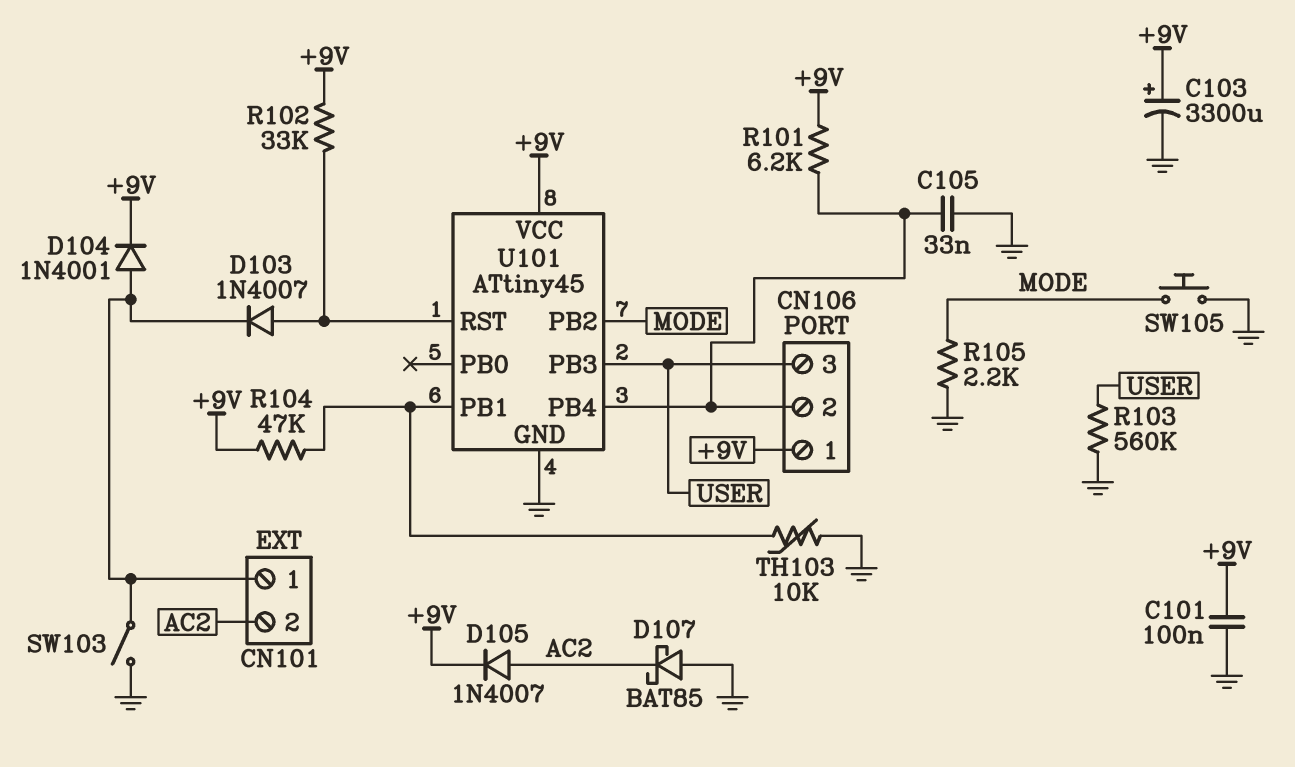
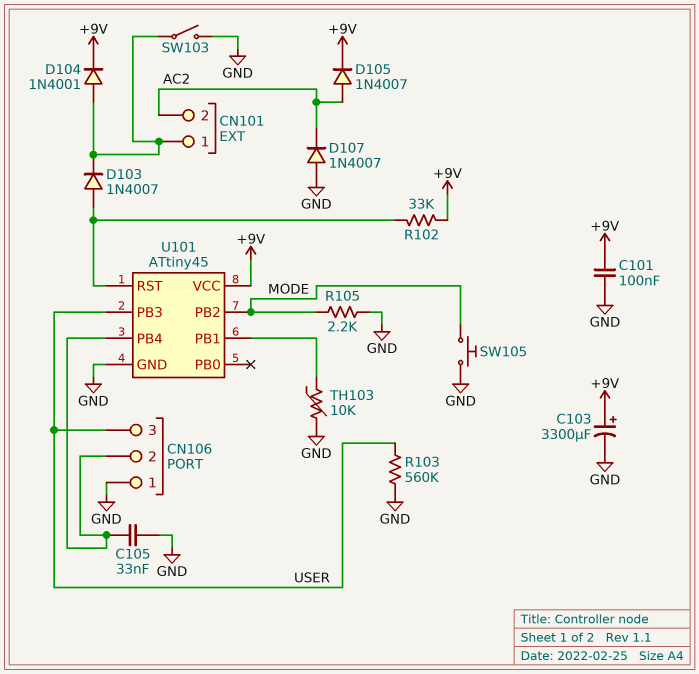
CN106 pin 1: +9V -> GND
D107: schottky BAT85 (A GND, K AC2) -> diode 1N4007 (A GND, K AC2)
R101: 6.2k (+9V, CN106/2) -> none
R104: 47k (+9V, U101/PB1) -> none

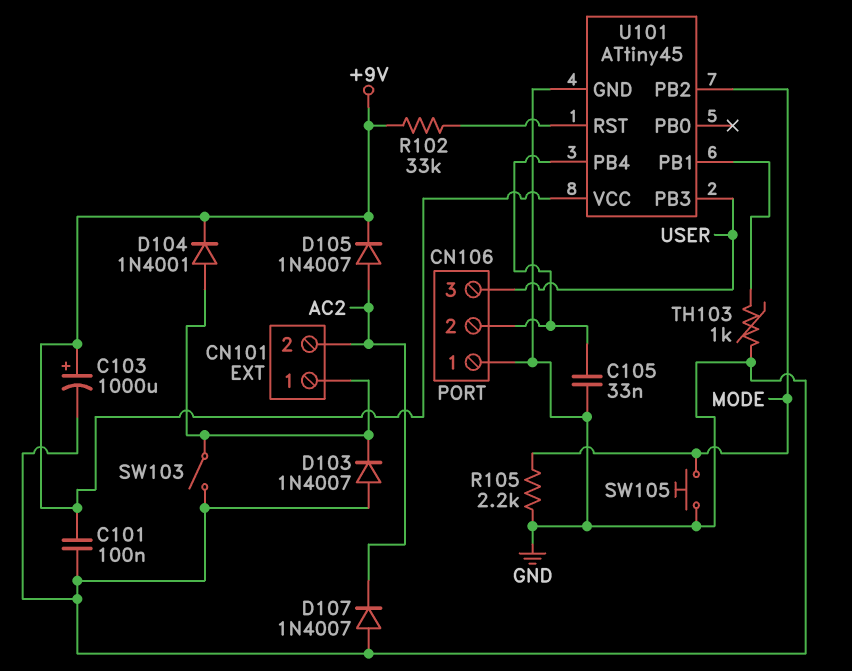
C103: 3300uF (plus +9V, minus GND) -> 1000uF (plus +9V, minus GND)
D103: diode 1N4007 (A U101/RST, K CN101/1) -> diode 1N4007 (A GND, K CN101/1)
R103: 560k (GND, USER) -> none
TH103: 10k (GND, U101/PB1) -> 1k (GND, U101/PB1)

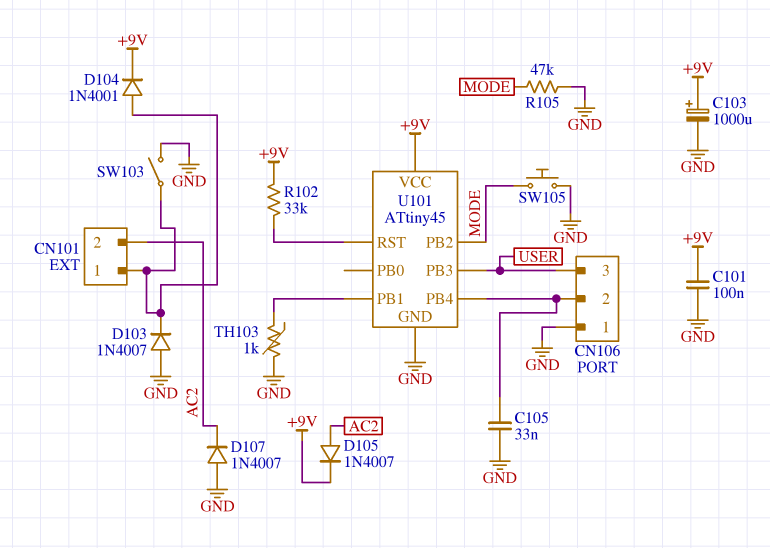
R105: 2.2k (GND, MODE) -> 47k (GND, MODE)

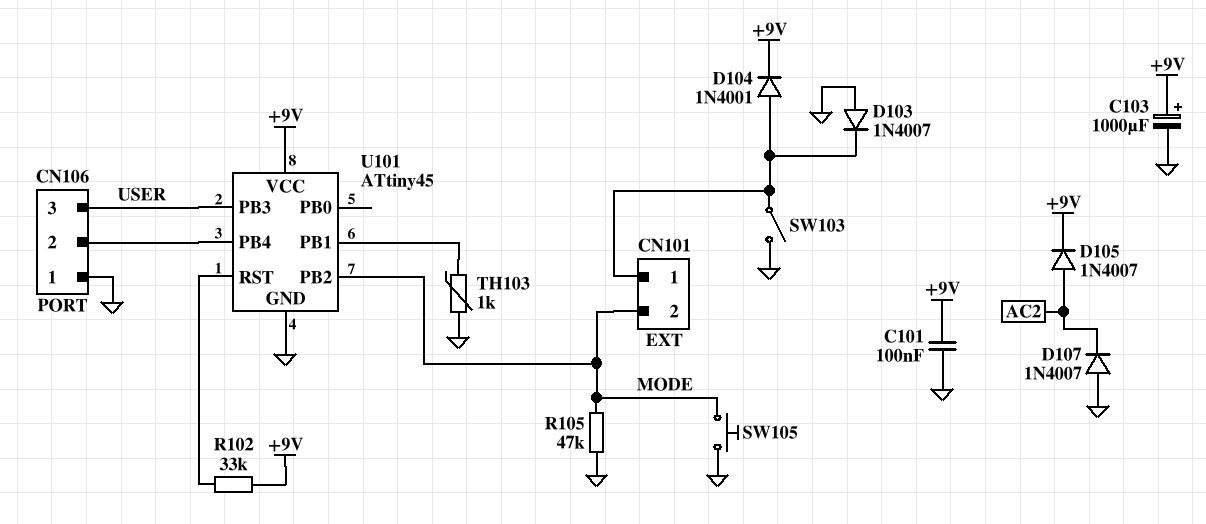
C105: 33nF (CN106/2, GND) -> none
CN101 pin 2: AC2 -> MODE

